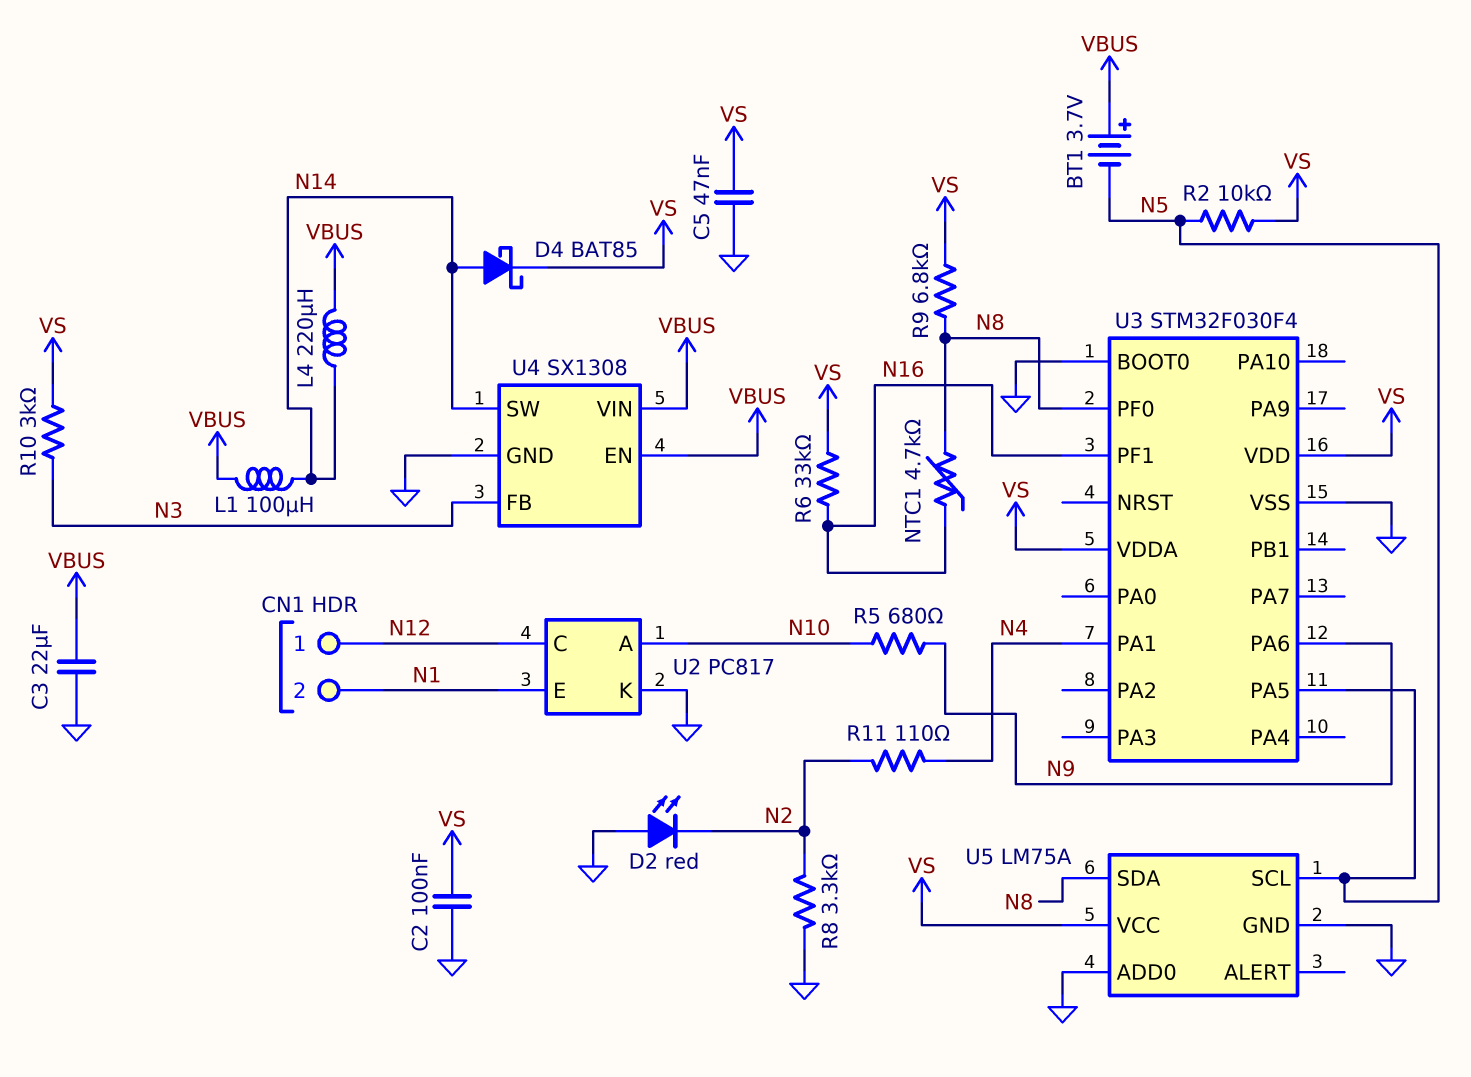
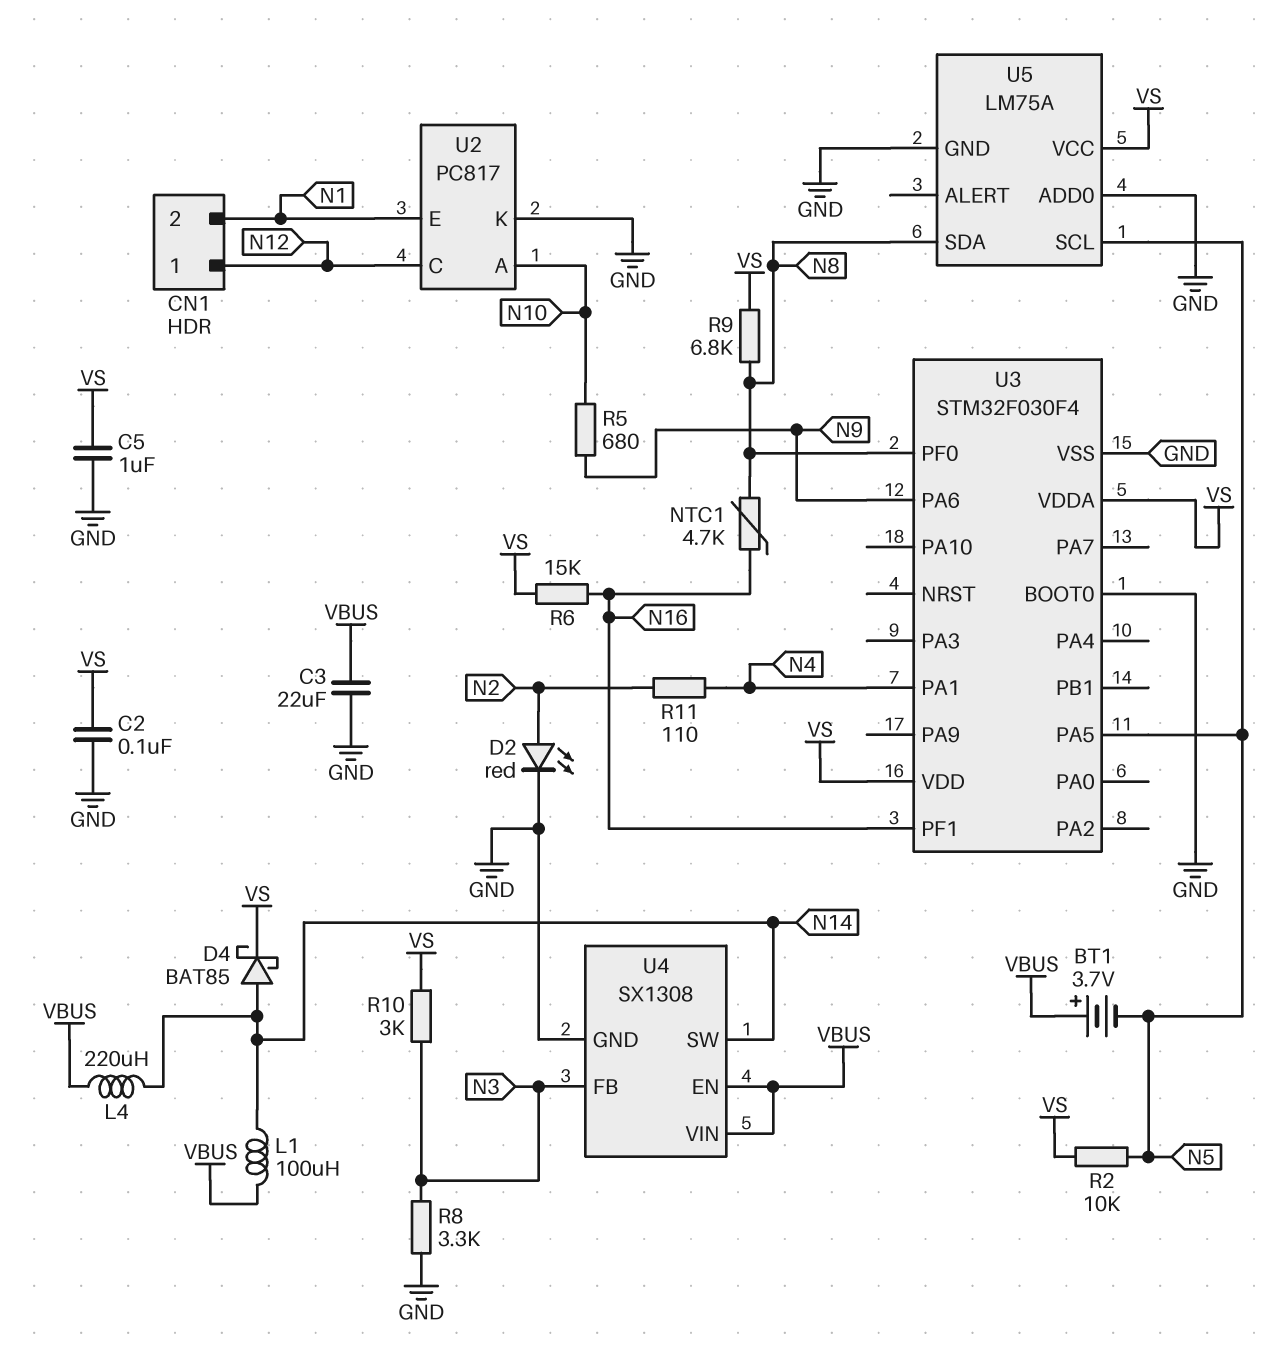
C5: 47nF (GND, VS) -> 1uF (GND, VS)
D2: LED red (A GND, K N2) -> LED red (A N2, K GND)
R6: 33k (N16, VS) -> 15k (N16, VS)
R8: 3.3k (GND, N2) -> 3.3k (GND, N3)

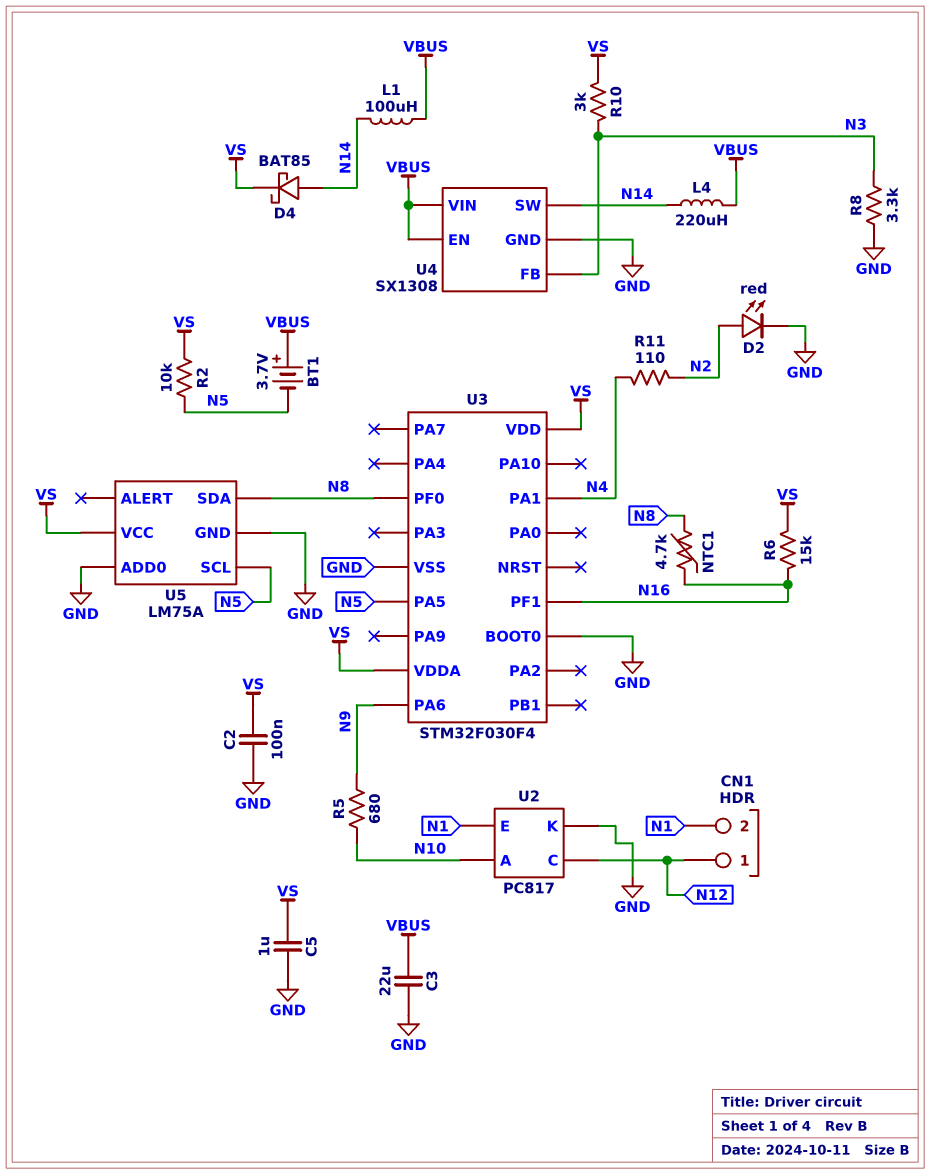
R9: 6.8k (N8, VS) -> none

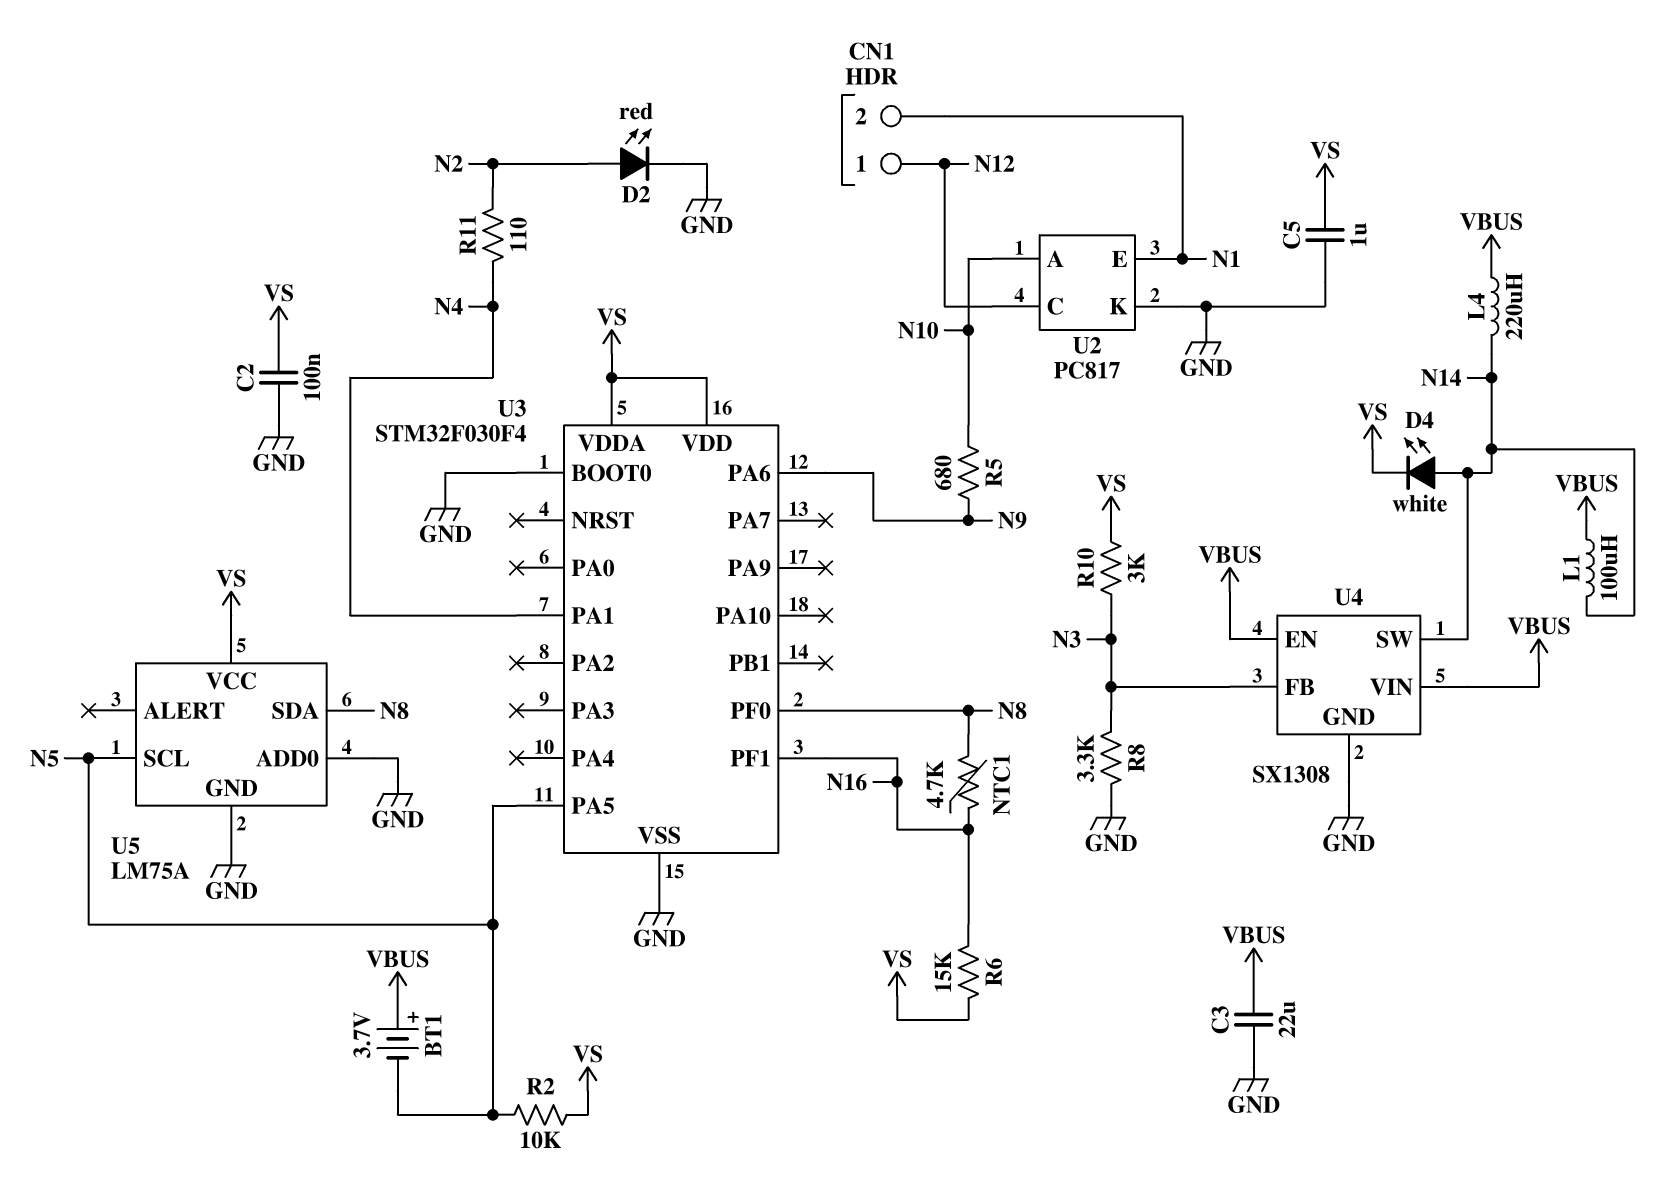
D4: schottky BAT85 (A N14, K VS) -> LED white (A N14, K VS)

